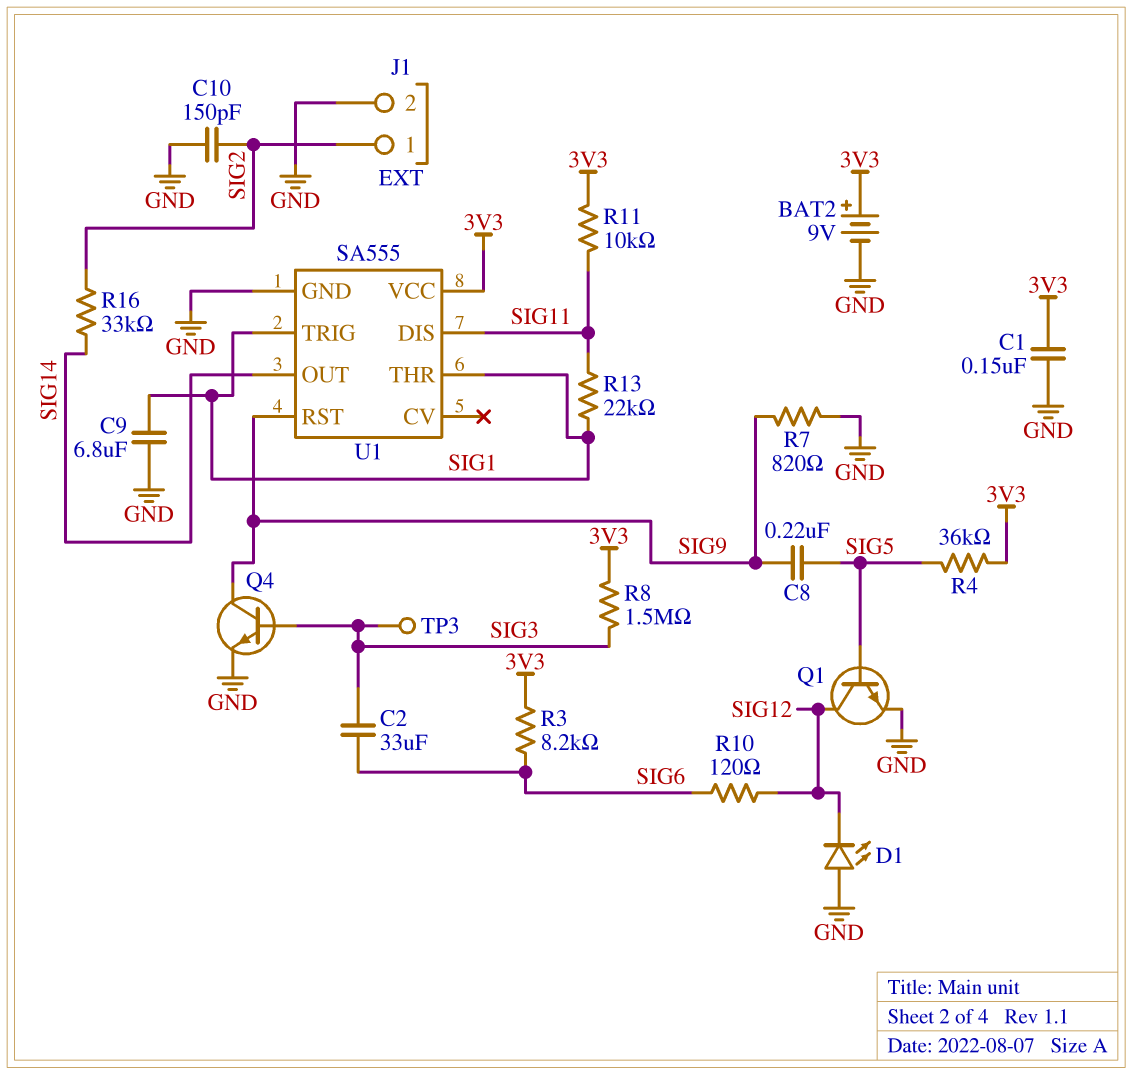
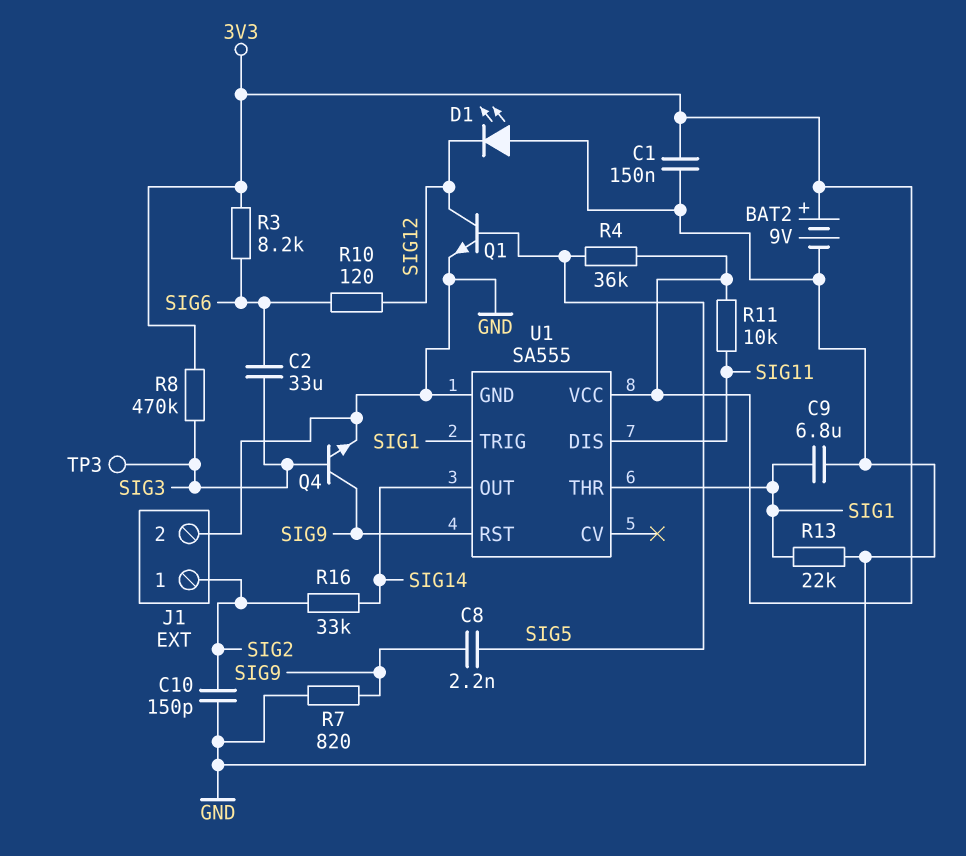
C8: 220nF (SIG5, SIG9) -> 2.2nF (SIG5, SIG9)
R8: 1.5M (3V3, SIG3) -> 470k (3V3, SIG3)
R13: 22k (SIG1, SIG11) -> 22k (GND, SIG1)

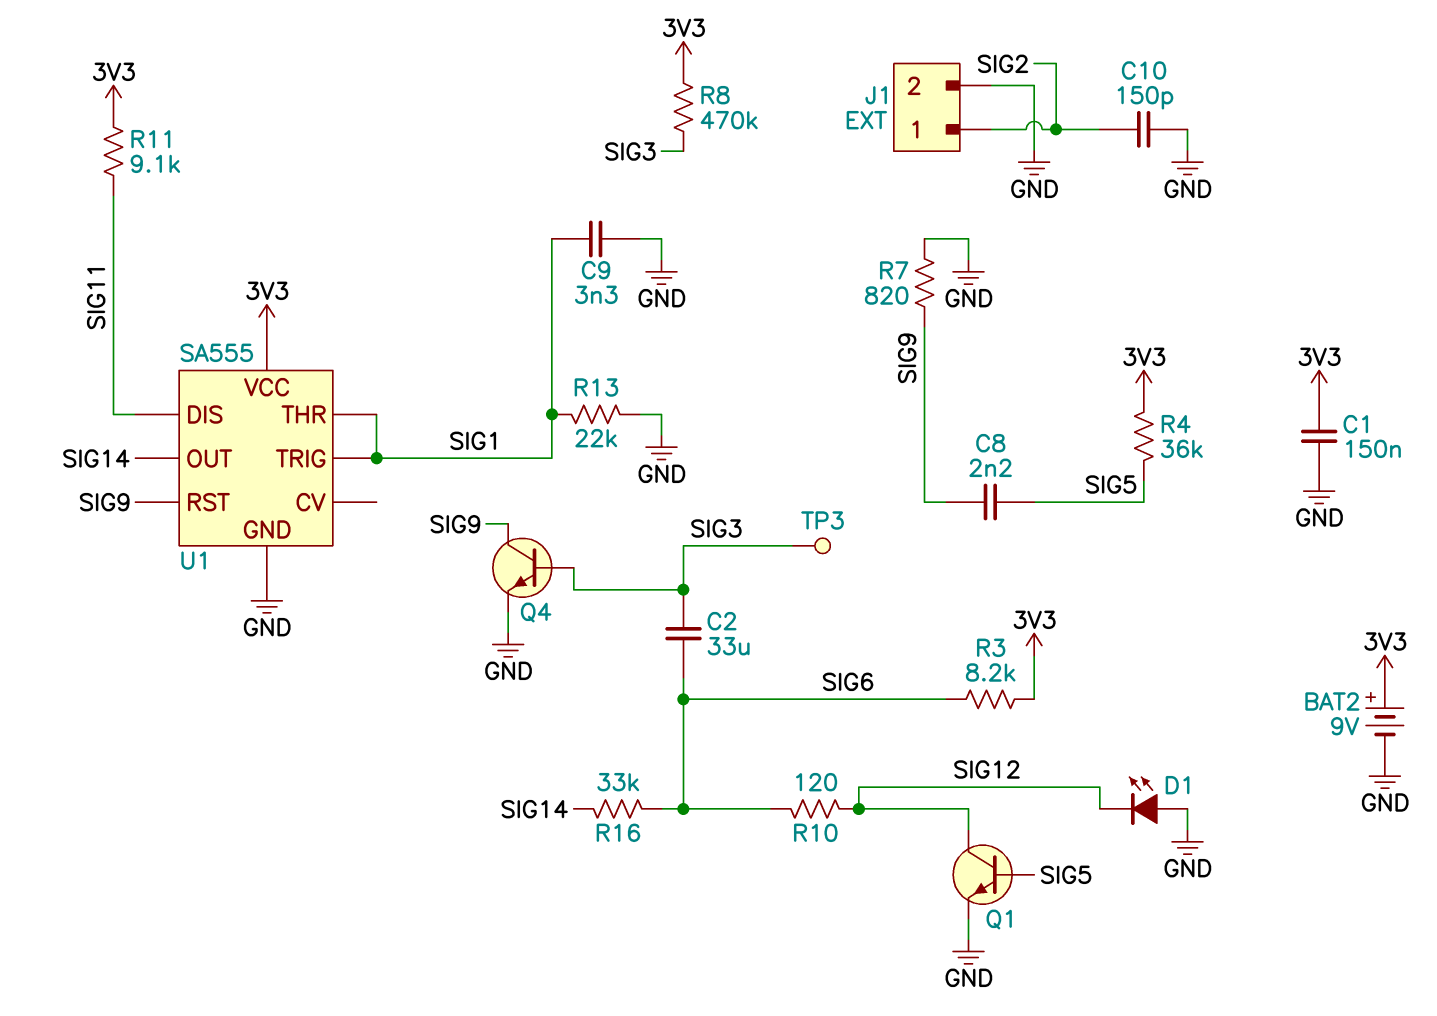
C9: 6.8uF (GND, SIG1) -> 3.3nF (GND, SIG1)
R11: 10k (3V3, SIG11) -> 9.1k (3V3, SIG11)
R16: 33k (SIG2, SIG14) -> 33k (SIG6, SIG14)

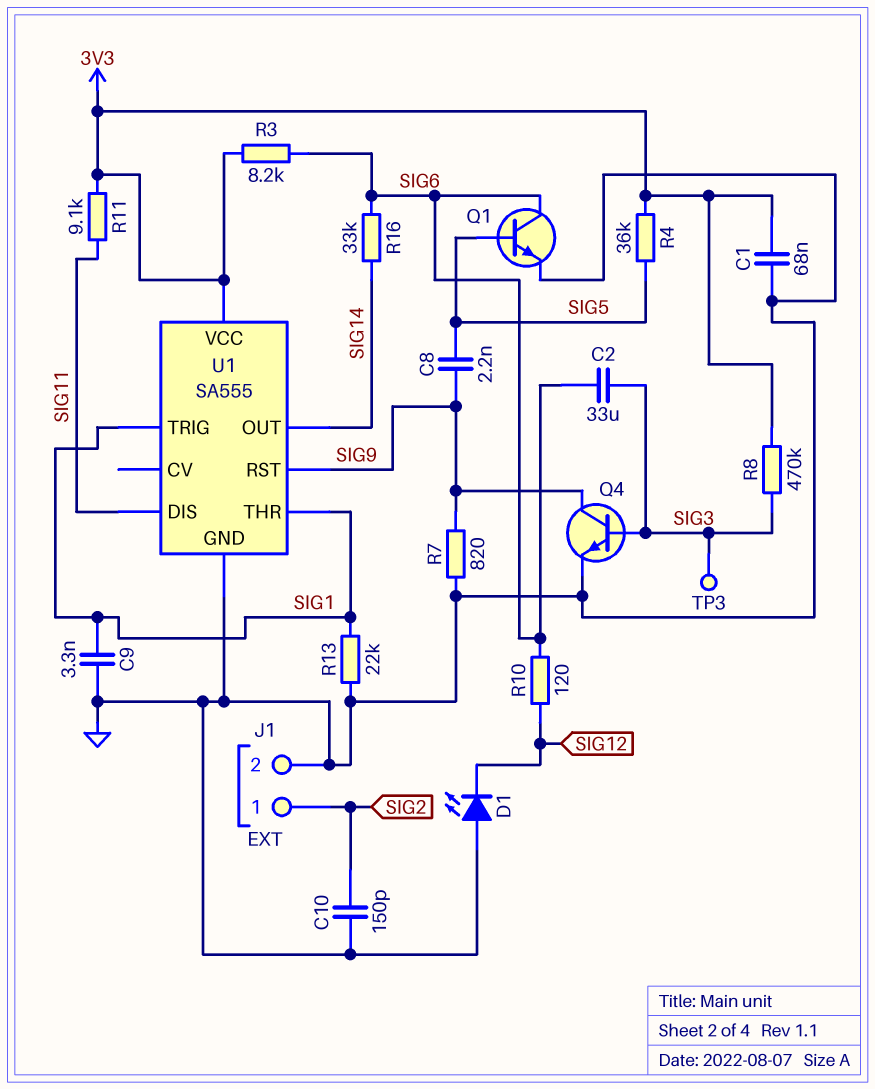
BAT2: 9V (plus 3V3, minus GND) -> none
C1: 150nF (3V3, GND) -> 68nF (3V3, GND)
Q1: NPN (B SIG5, C SIG12, E GND) -> NPN (B SIG5, C SIG6, E GND)

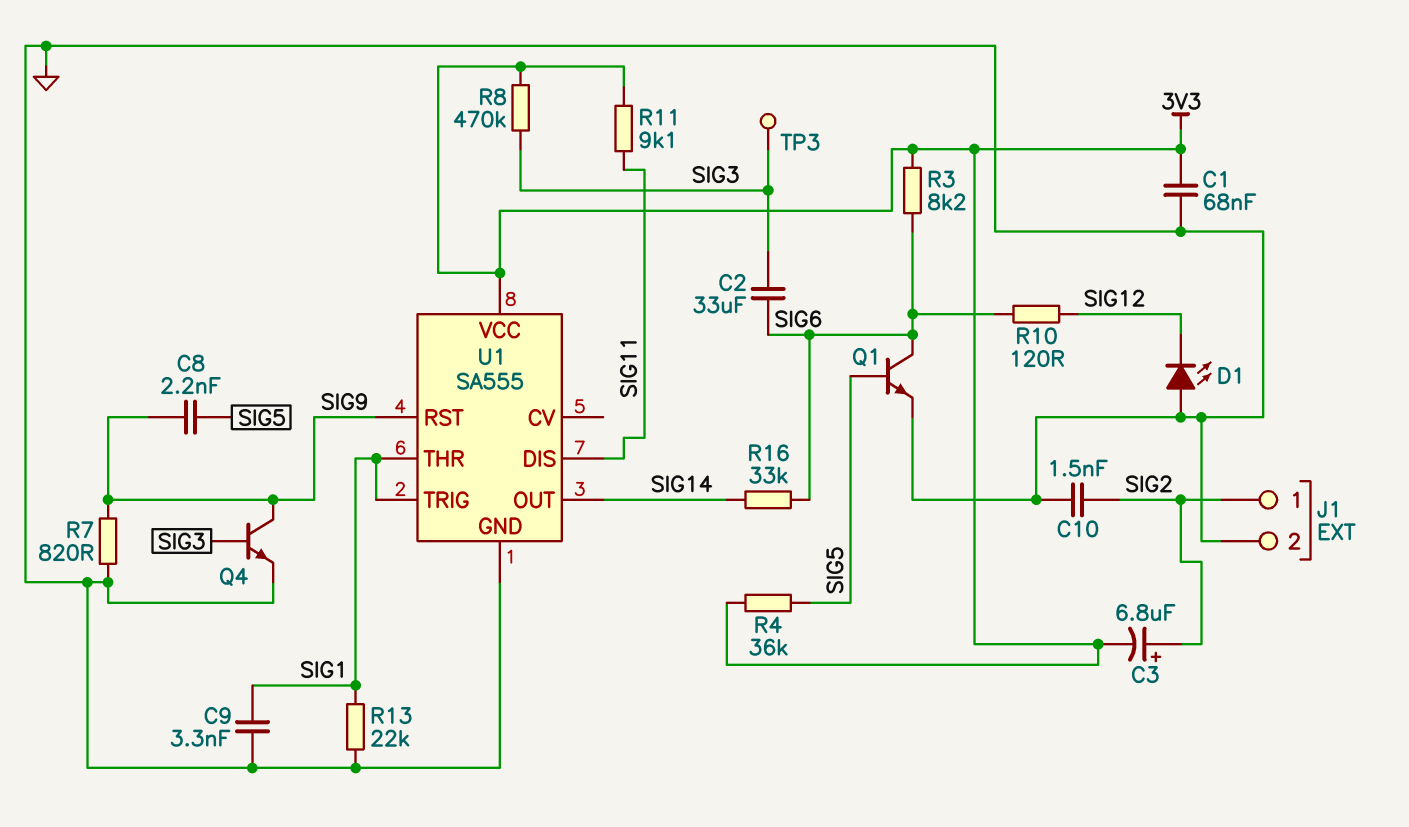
C3: none -> 6.8uF (plus SIG2, minus 3V3)
C10: 150pF (GND, SIG2) -> 1.5nF (GND, SIG2)

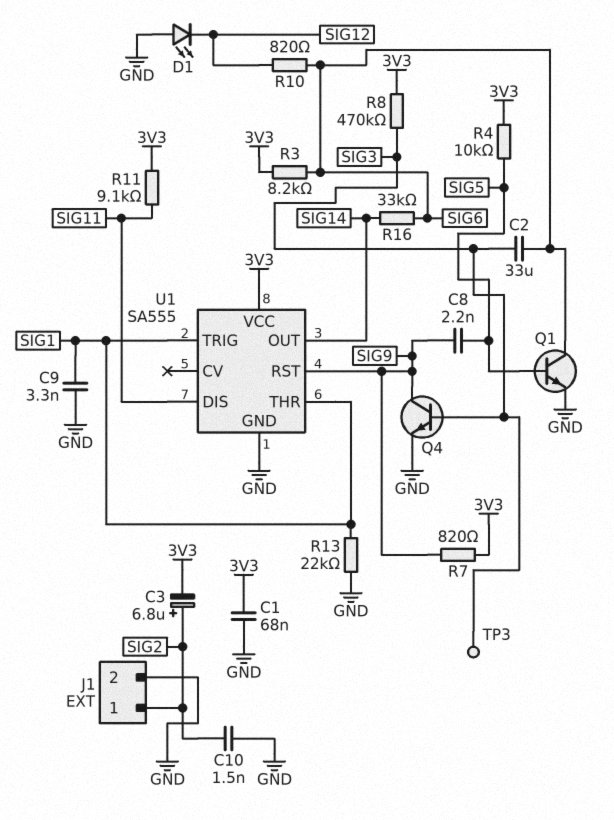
R4: 36k (3V3, SIG5) -> 10k (3V3, SIG5)
R7: 820 (GND, SIG9) -> 820 (3V3, SIG9)
R10: 120 (SIG6, SIG12) -> 820 (SIG6, SIG12)

